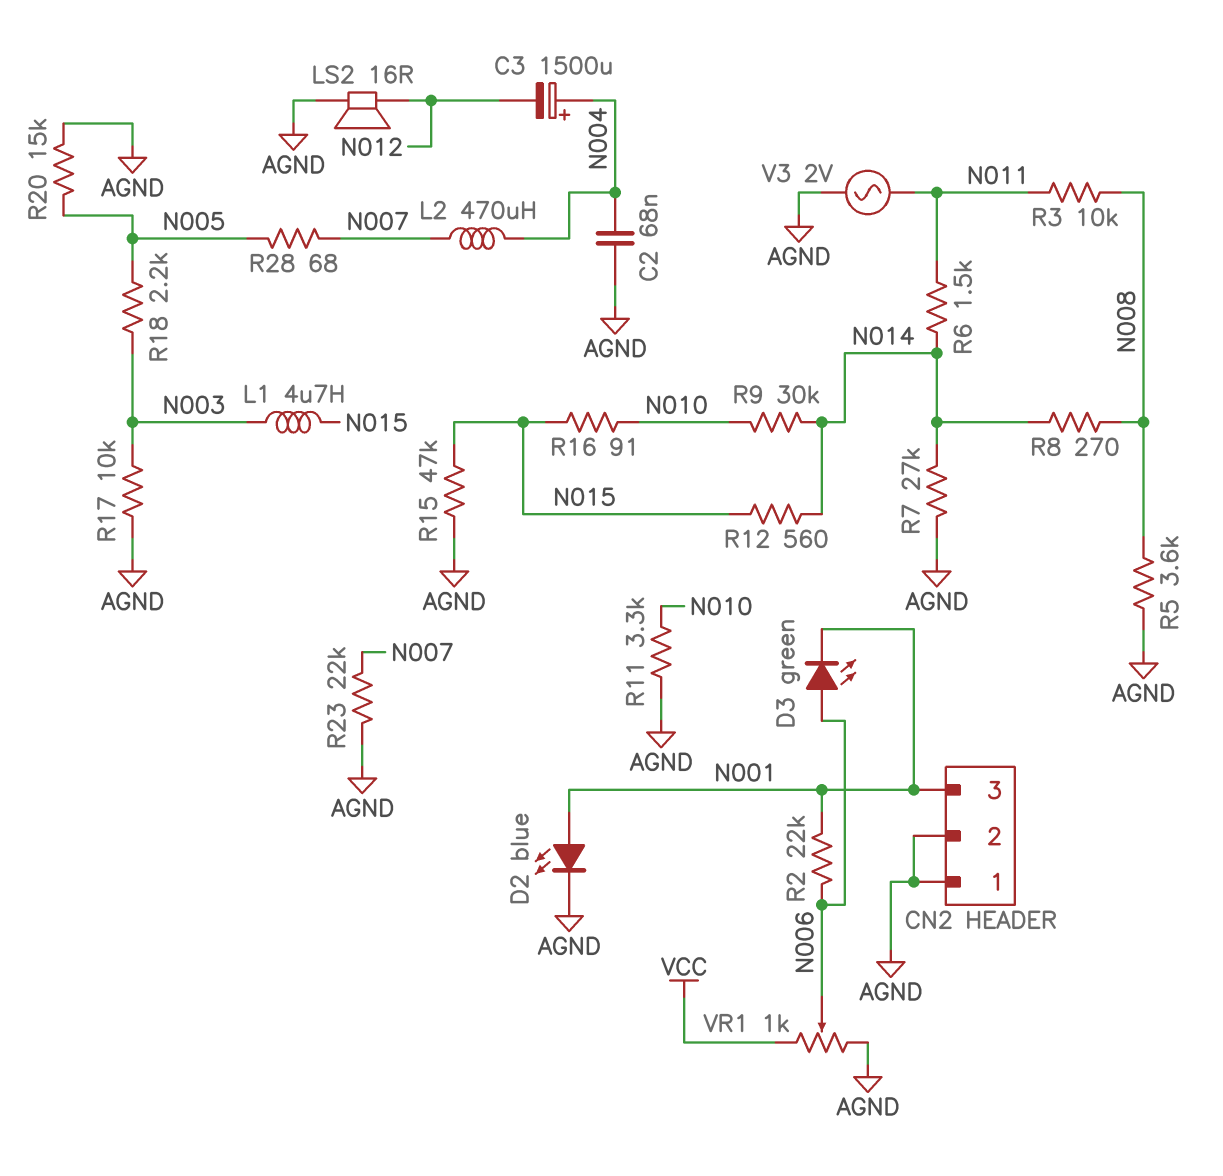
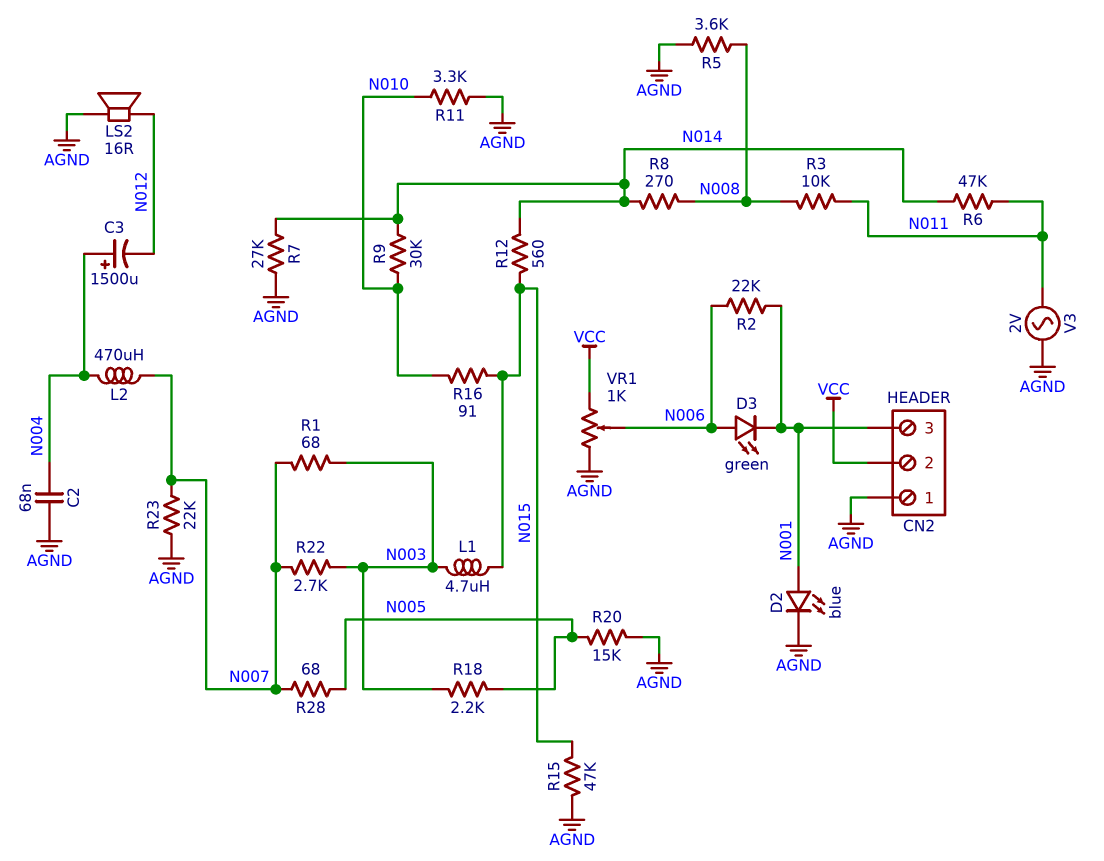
CN2 pin 2: AGND -> VCC
R1: none -> 68 (N003, N007)
R6: 1.5k (N011, N014) -> 47k (N011, N014)
R17: 10k (AGND, N003) -> none
R22: none -> 2.7k (N003, N007)

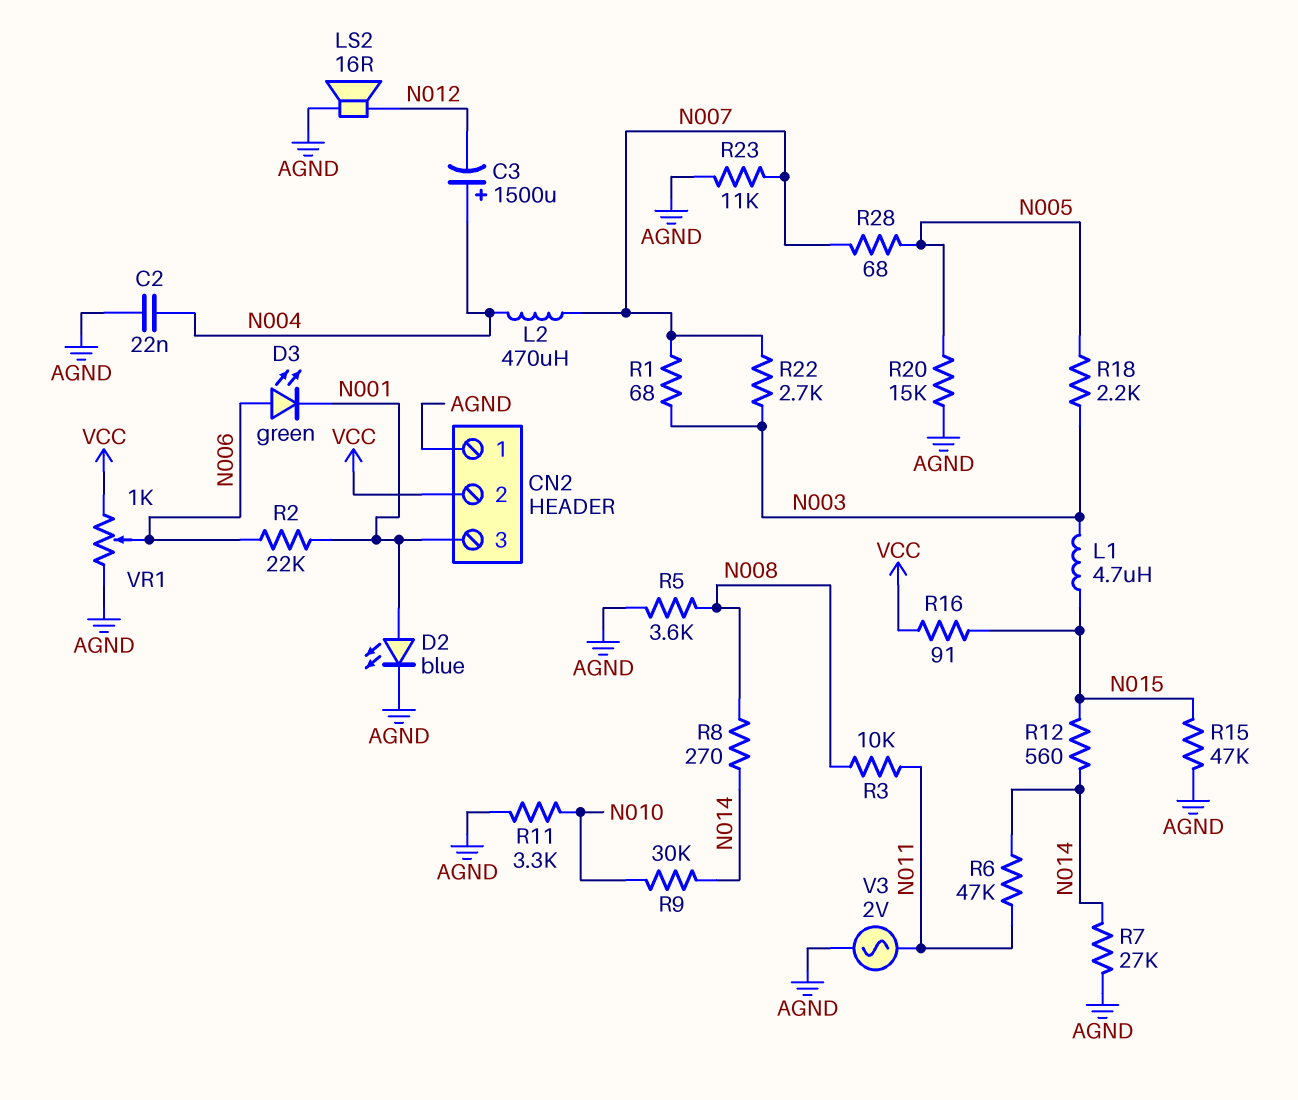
C2: 68nF (AGND, N004) -> 22nF (AGND, N004)
R16: 91 (N010, N015) -> 91 (N015, VCC)
R23: 22k (AGND, N007) -> 11k (AGND, N007)

